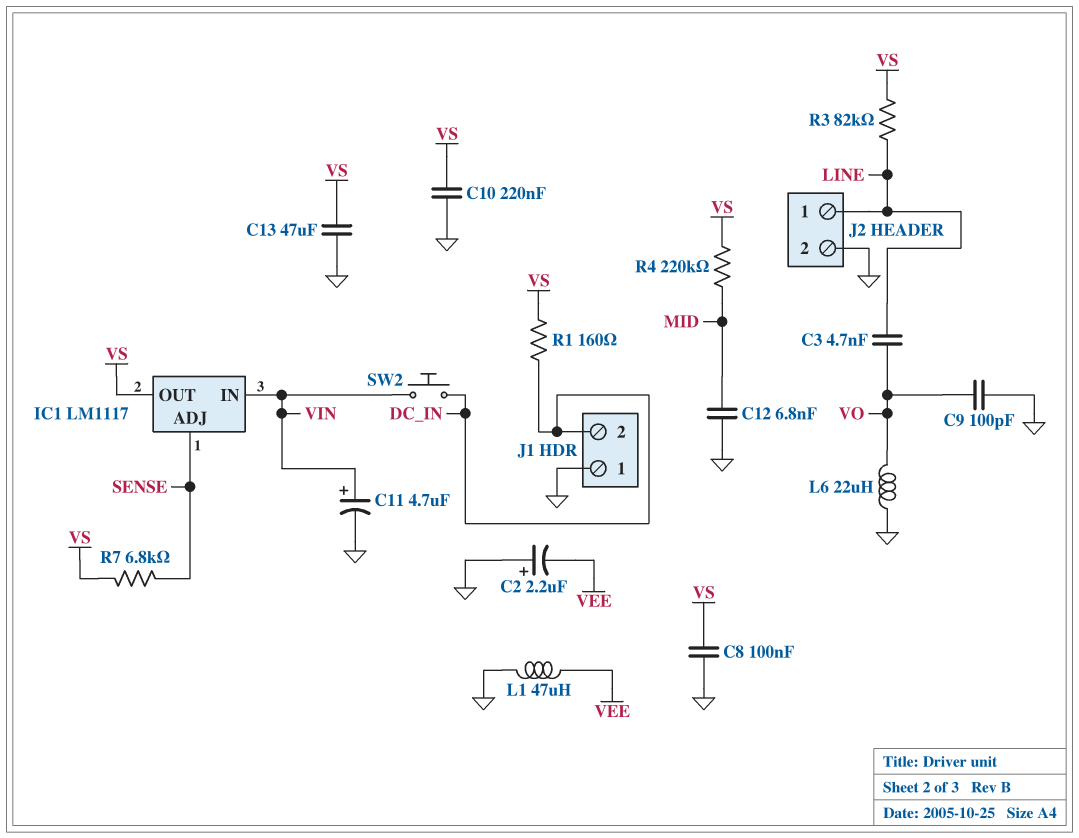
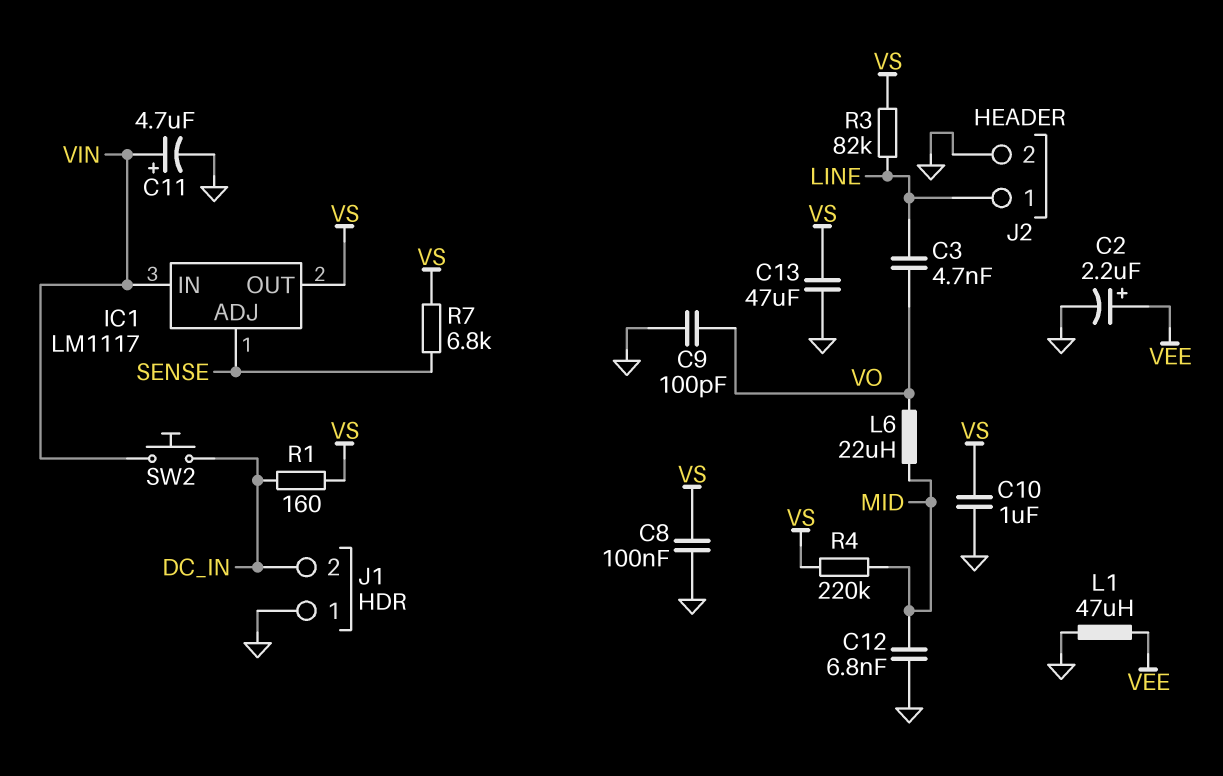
C2: 2.2uF (plus GND, minus VEE) -> 2.2uF (plus VEE, minus GND)
C10: 220nF (GND, VS) -> 1uF (GND, VS)
L6: 22uH (GND, VO) -> 22uH (MID, VO)

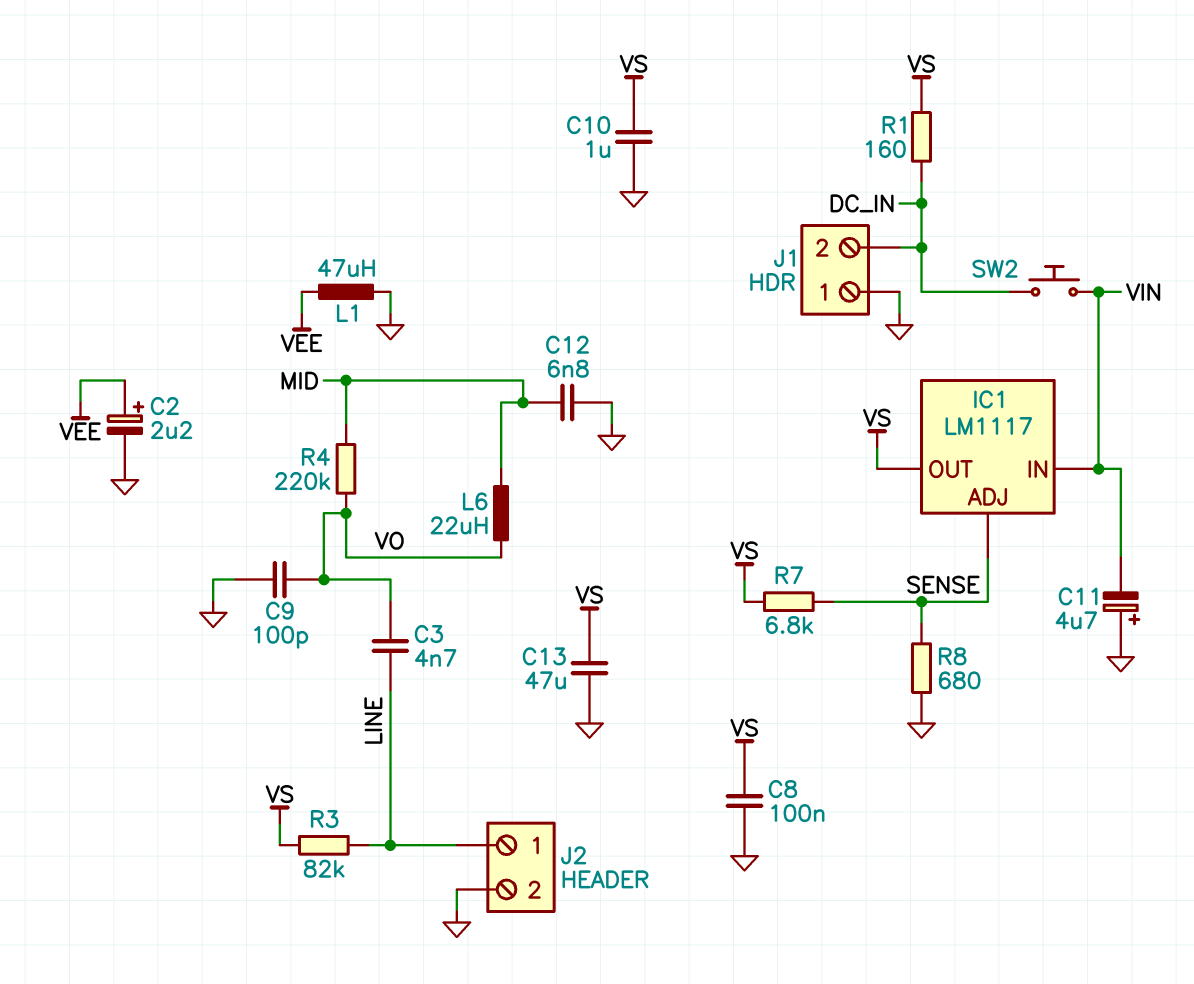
C11: 4.7uF (plus VIN, minus GND) -> 4.7uF (plus GND, minus VIN)
R4: 220k (MID, VS) -> 220k (MID, VO)
R8: none -> 680 (GND, SENSE)

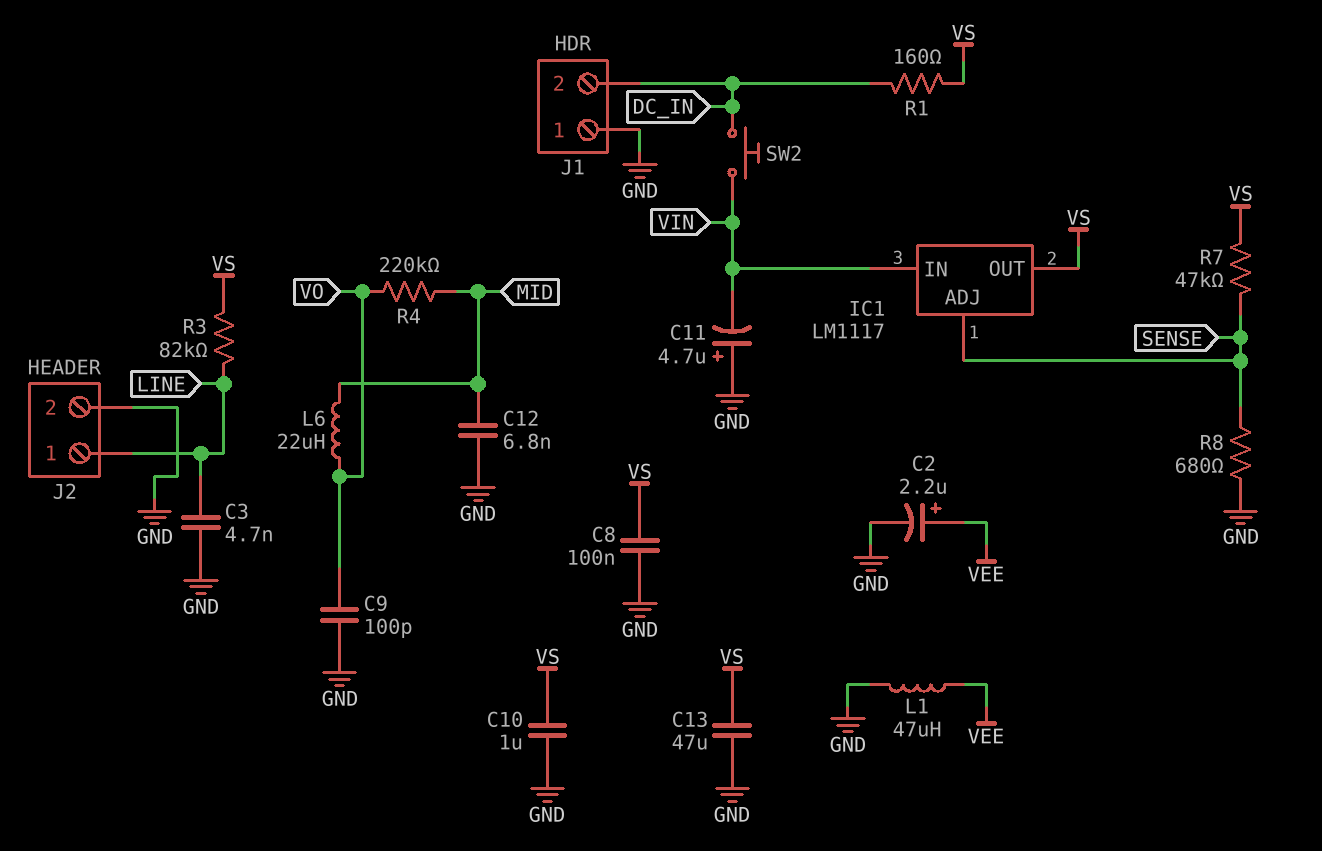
C3: 4.7nF (LINE, VO) -> 4.7nF (GND, LINE)
R7: 6.8k (SENSE, VS) -> 47k (SENSE, VS)

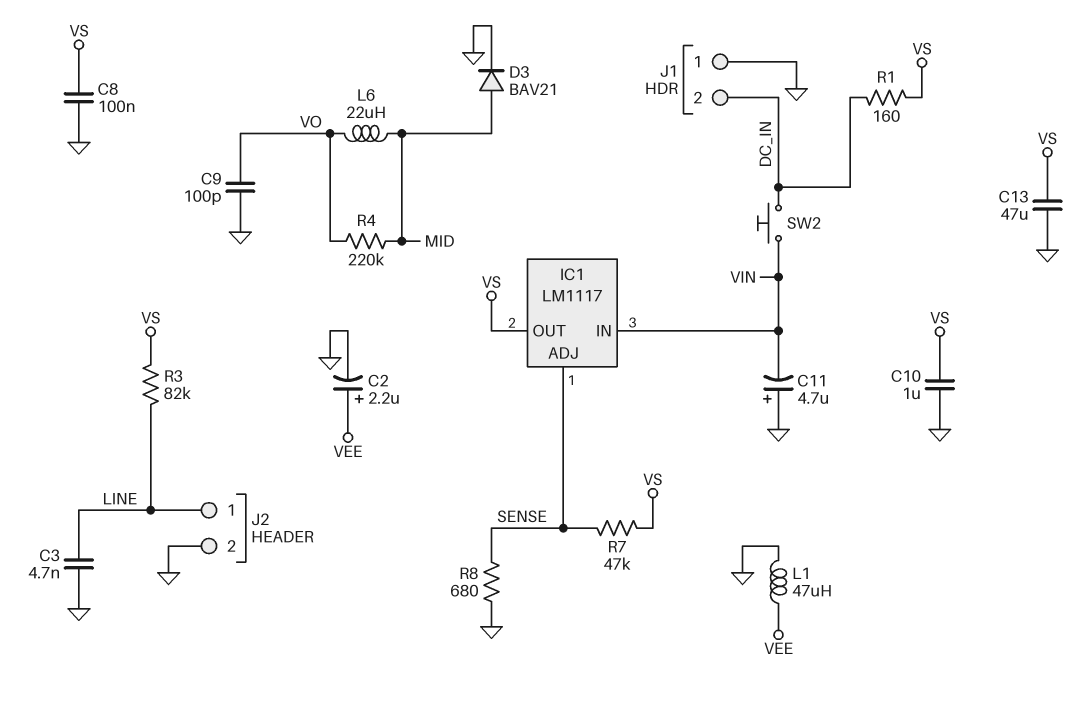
C12: 6.8nF (GND, MID) -> none
D3: none -> diode BAV21 (A MID, K GND)

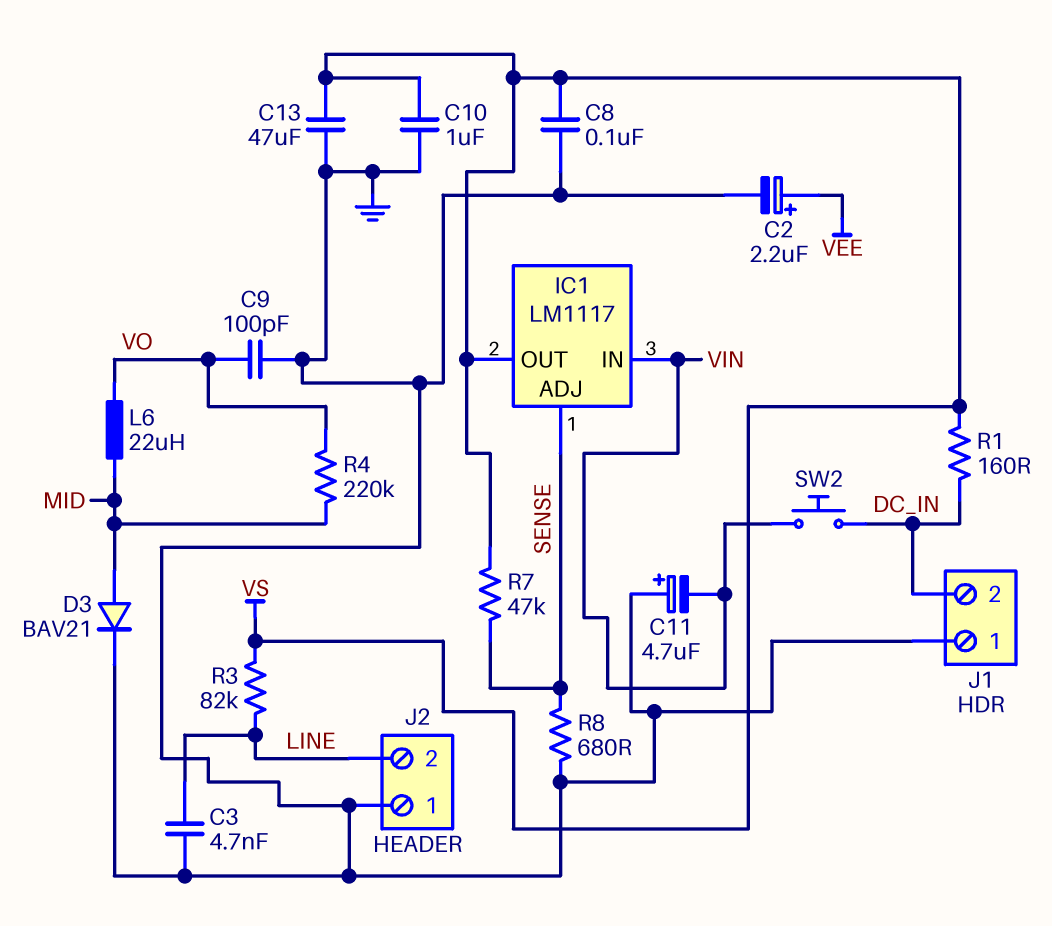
J2 pin 1: LINE -> GND
J2 pin 2: GND -> LINE
L1: 47uH (GND, VEE) -> none

